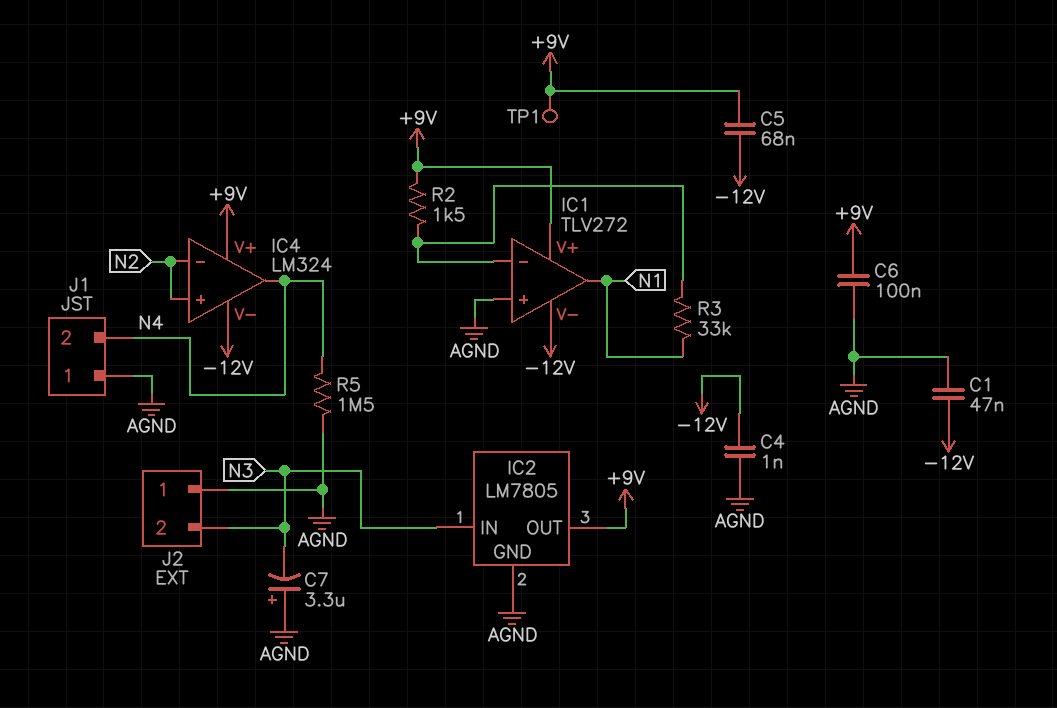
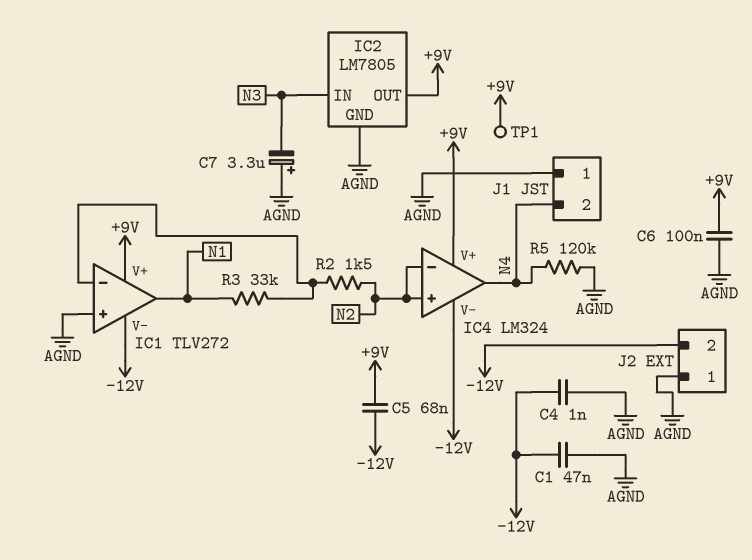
J2 pin 2: N3 -> -12V
R2: 1.5k (+9V, IC1/in-) -> 1.5k (IC1/in-, N2)
R5: 1.5M (AGND, N4) -> 120k (AGND, N4)

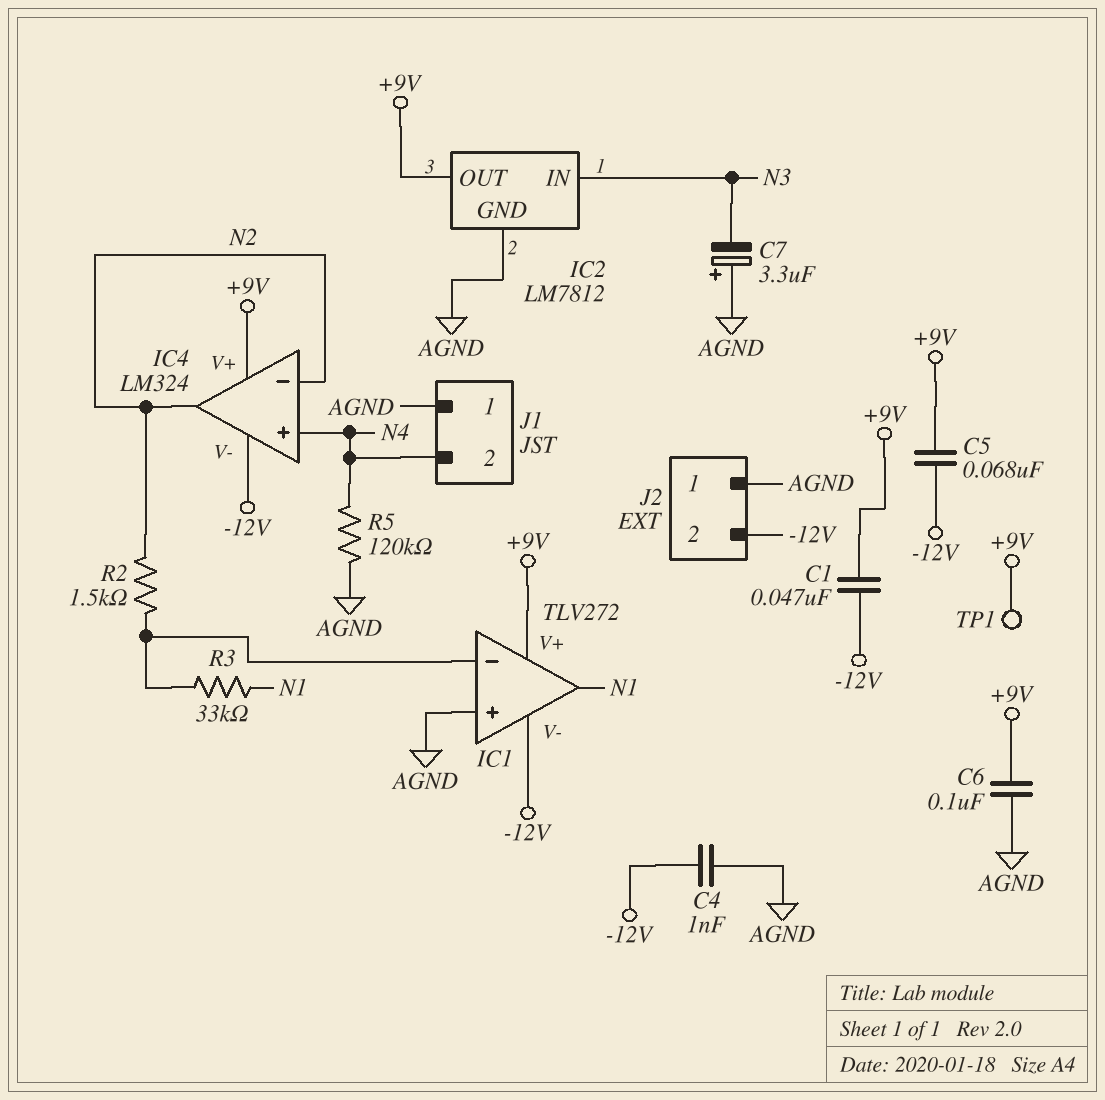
C1: 47nF (-12V, AGND) -> 47nF (+9V, -12V)
IC2: LM7805 -> LM7812
IC4 pin in+: N2 -> N4
IC4 pin out: N4 -> N2

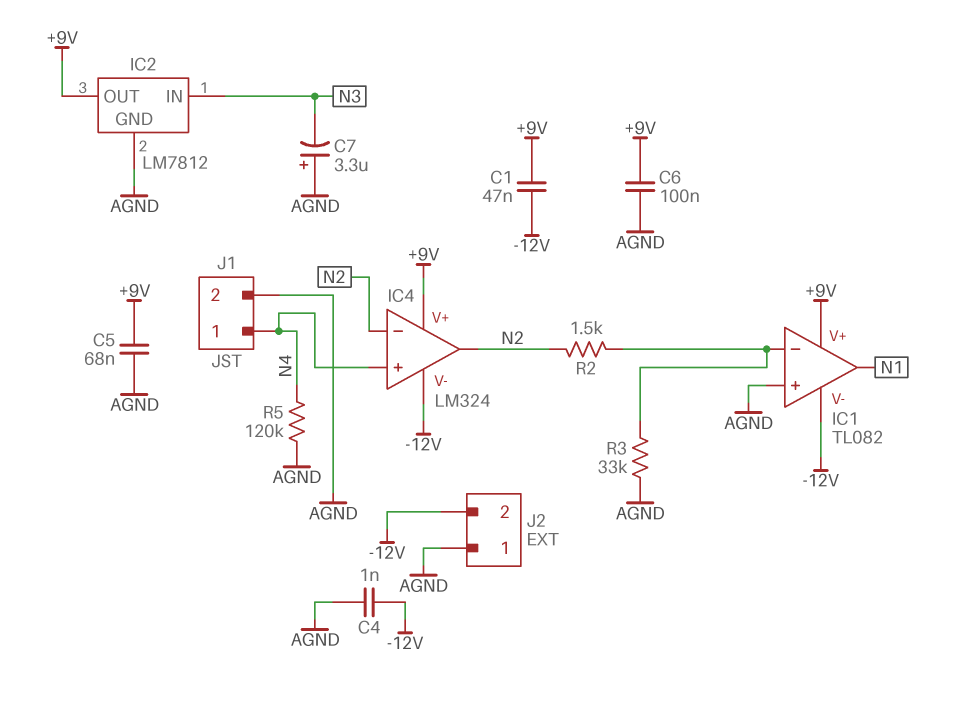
C5: 68nF (+9V, -12V) -> 68nF (+9V, AGND)
IC1: TLV272 -> TL082
J1 pin 1: AGND -> N4
J1 pin 2: N4 -> AGND
R3: 33k (IC1/in-, N1) -> 33k (AGND, IC1/in-)
TP1: test point (+9V) -> none

